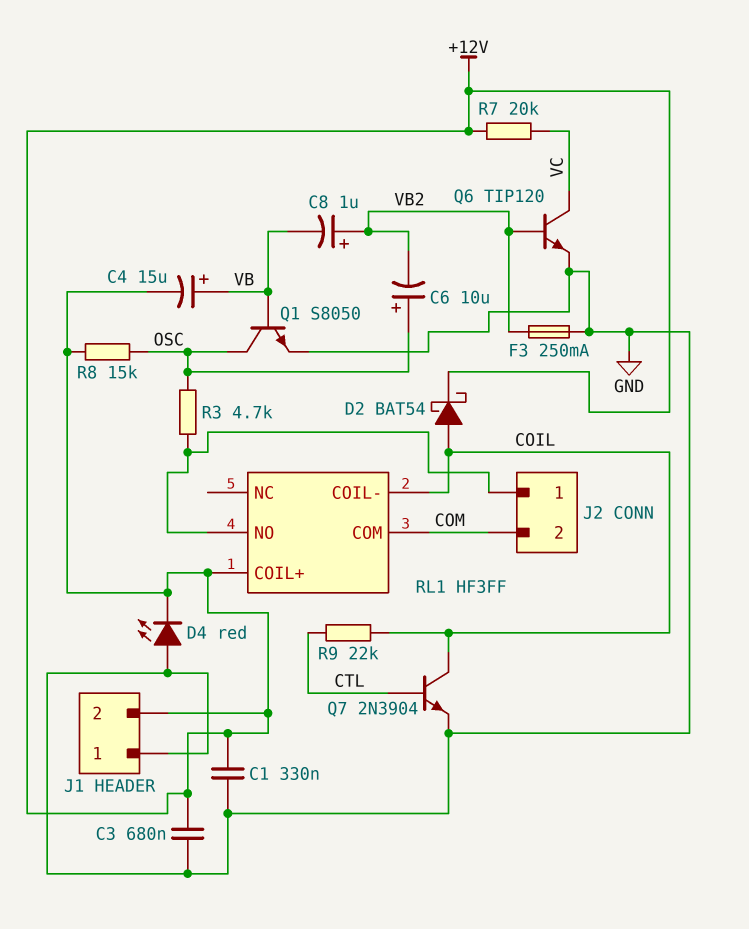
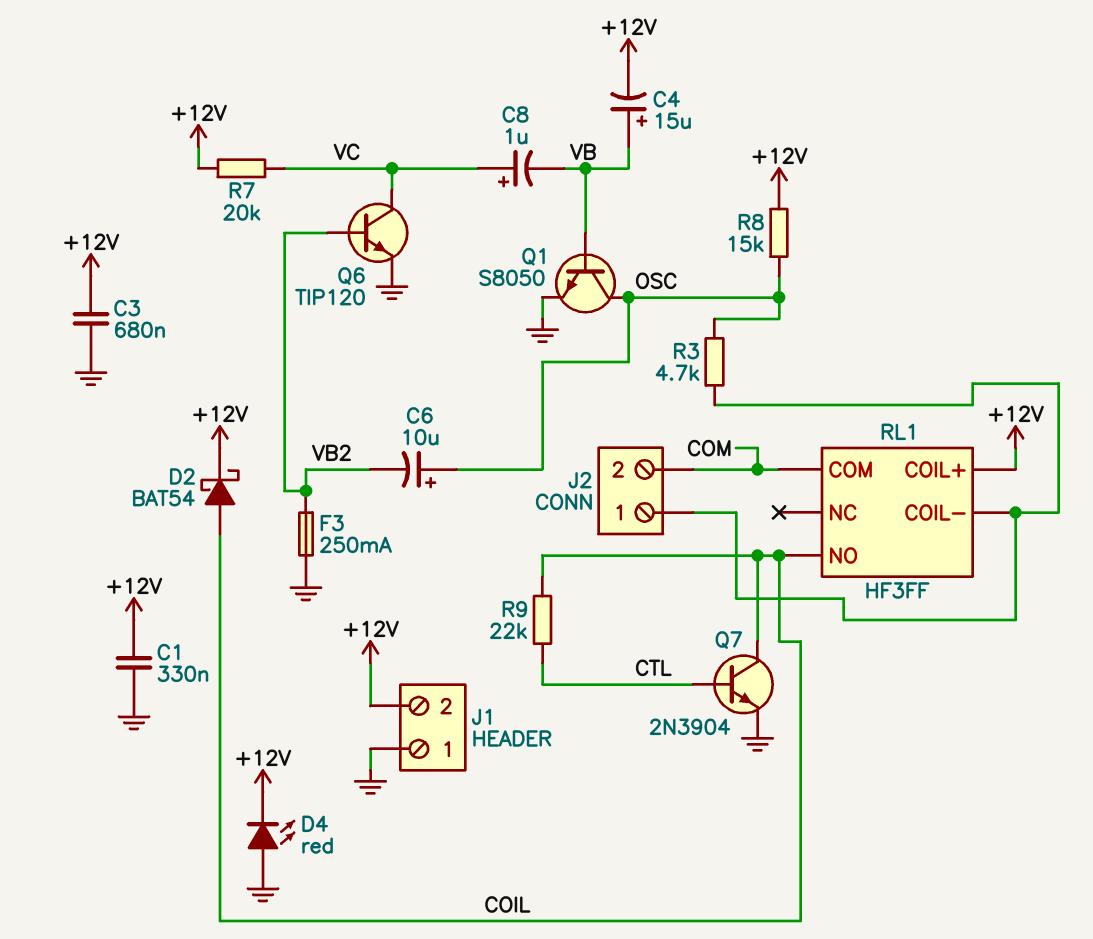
C8: 1uF (plus VB2, minus VB) -> 1uF (plus VC, minus VB)
RL1 pin COIL-: COIL -> J2/1
RL1 pin NO: J2/1 -> COIL

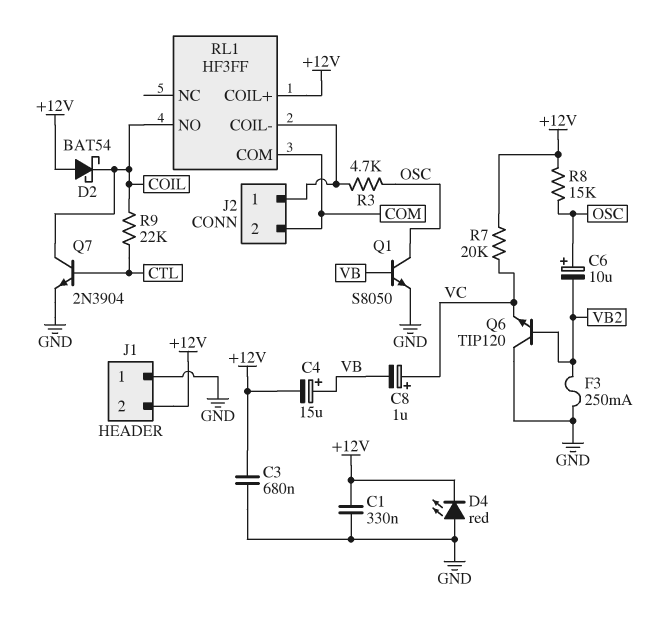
D2: schottky BAT54 (A COIL, K +12V) -> schottky BAT54 (A +12V, K COIL)
Q6: NPN TIP120 (B VB2, C VC, E GND) -> NPN TIP120 (B VB2, C GND, E VC)

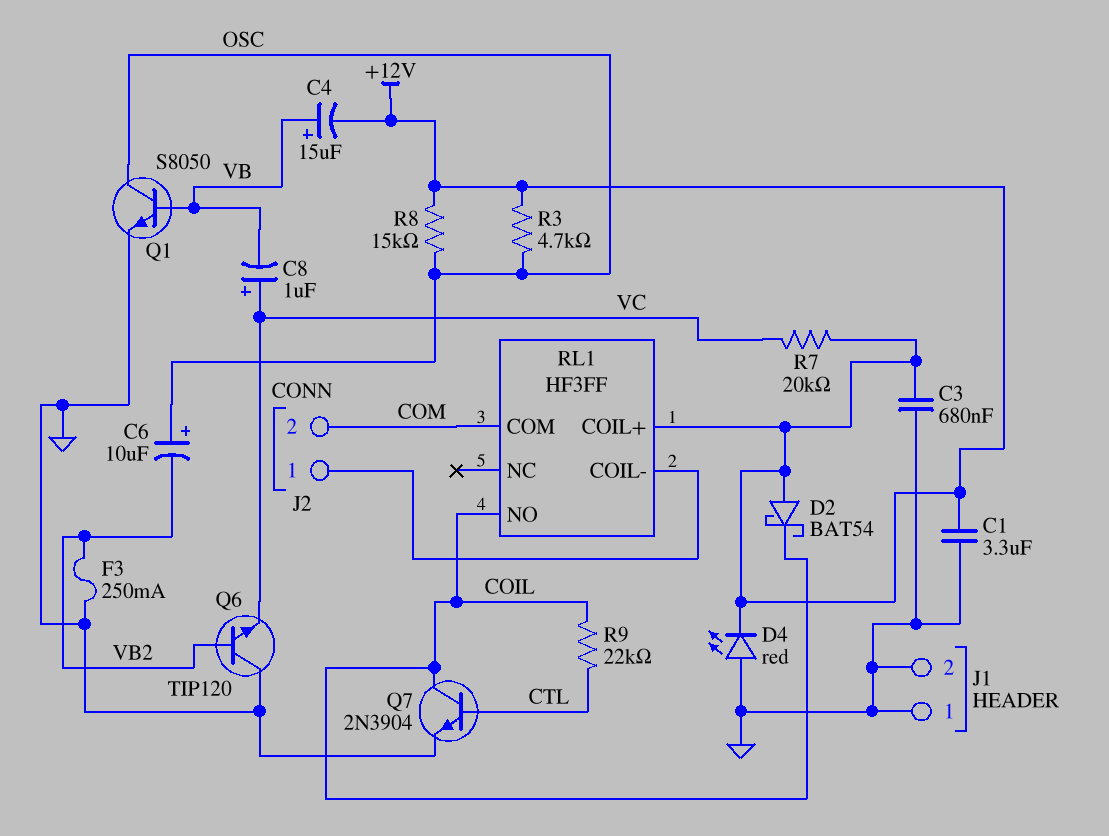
C1: 330nF (+12V, GND) -> 3.3uF (+12V, GND)
J1 pin 2: +12V -> GND
R3: 4.7k (J2/1, OSC) -> 4.7k (+12V, OSC)

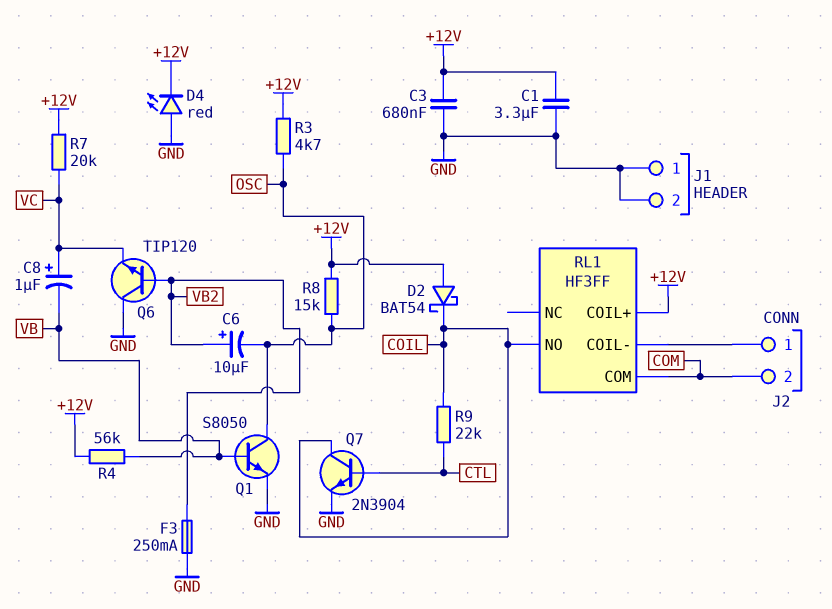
C4: 15uF (plus VB, minus +12V) -> none
C6: 10uF (plus OSC, minus VB2) -> 10uF (plus VB2, minus OSC)
R4: none -> 56k (+12V, VB)

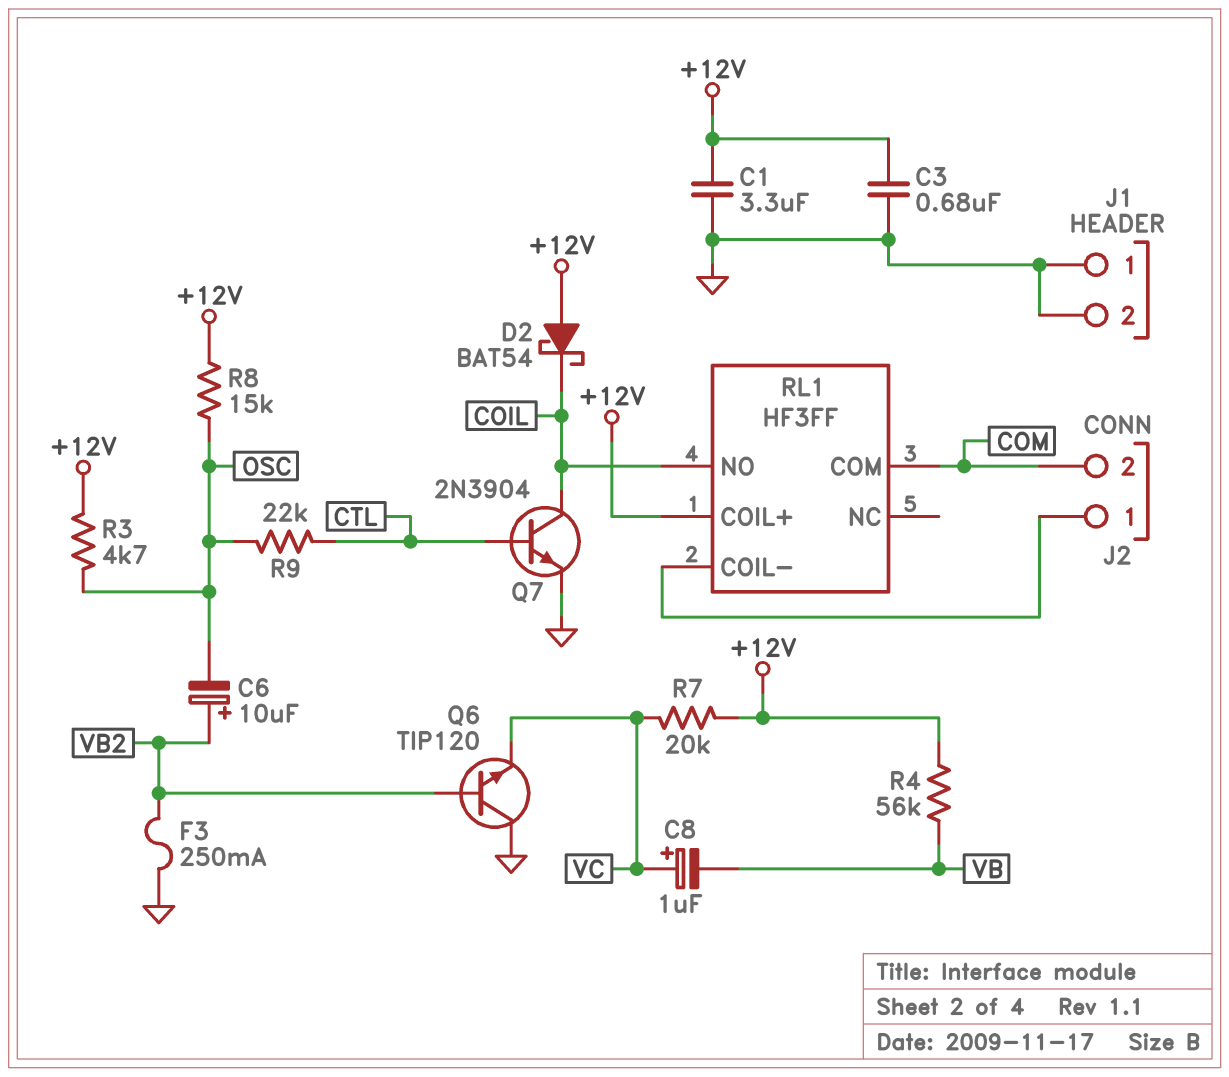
D4: LED red (A GND, K +12V) -> none
Q1: NPN S8050 (B VB, C OSC, E GND) -> none
R9: 22k (COIL, CTL) -> 22k (CTL, OSC)

